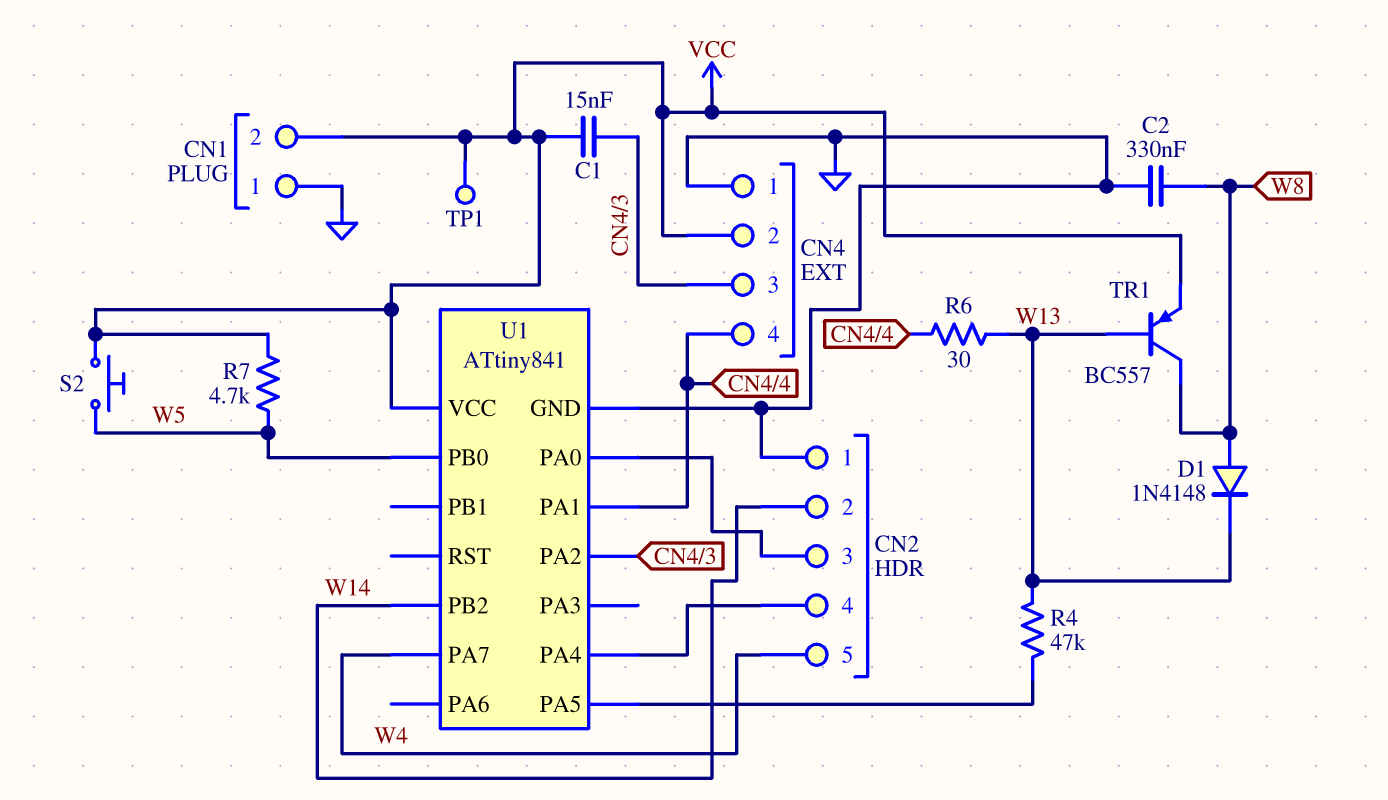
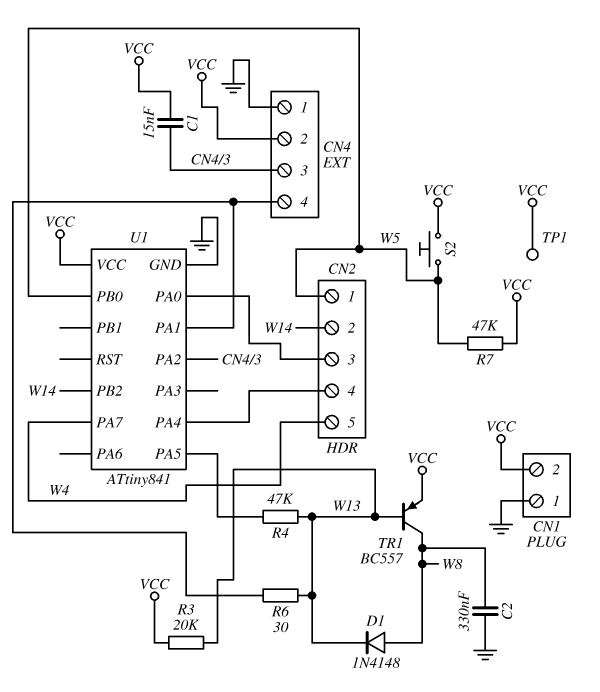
CN2 pin 1: GND -> W5
R3: none -> 20k (VCC, W13)
R7: 4.7k (VCC, W5) -> 47k (VCC, W5)

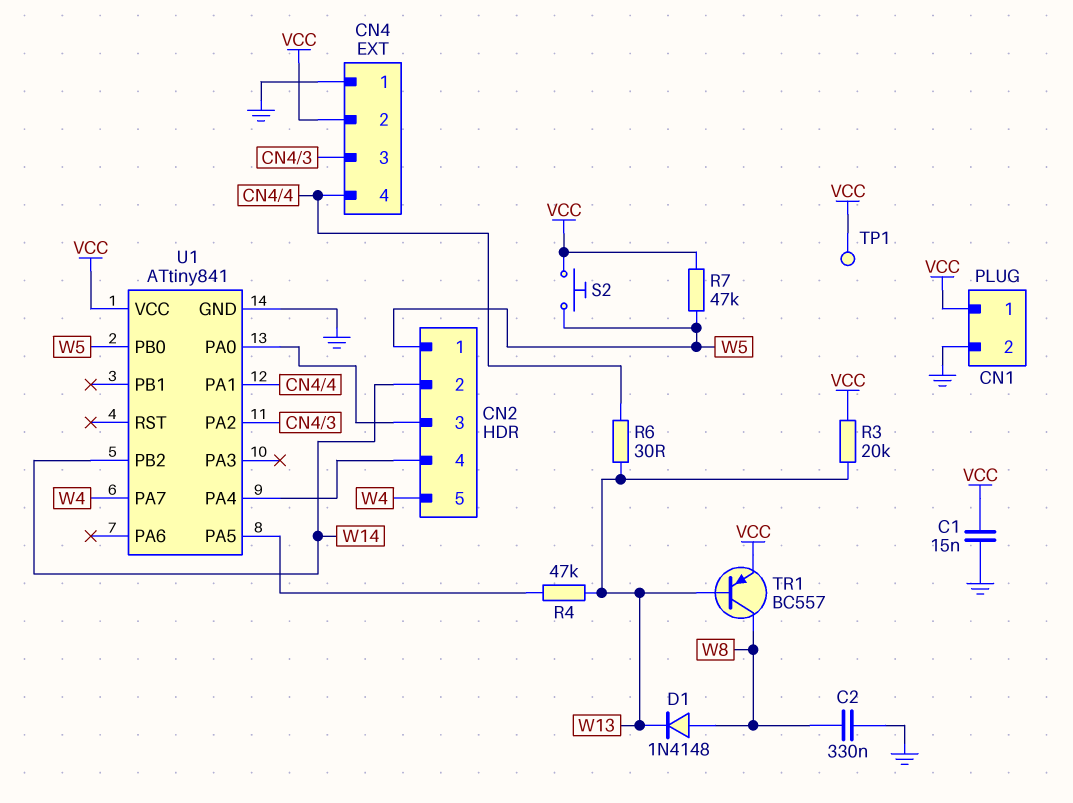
C1: 15nF (CN4/3, VCC) -> 15nF (GND, VCC)
CN1 pin 1: GND -> VCC
CN1 pin 2: VCC -> GND

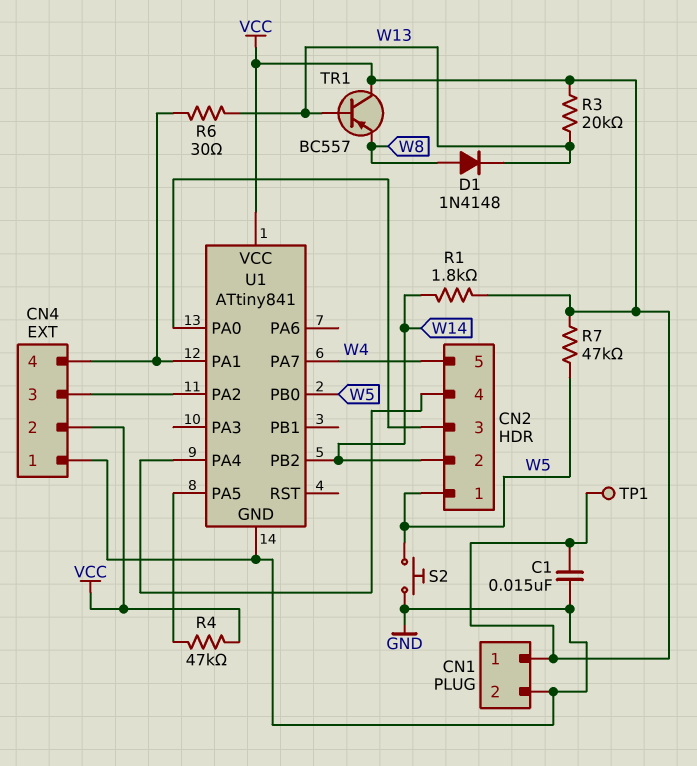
C2: 330nF (GND, W8) -> none
R1: none -> 1.8k (VCC, W14)
R4: 47k (U1/PA5, W13) -> 47k (U1/PA5, VCC)
S2: button (VCC, W5) -> button (GND, W5)
TR1: PNP BC557 (B W13, C W8, E VCC) -> PNP BC557 (B W13, C VCC, E W8)

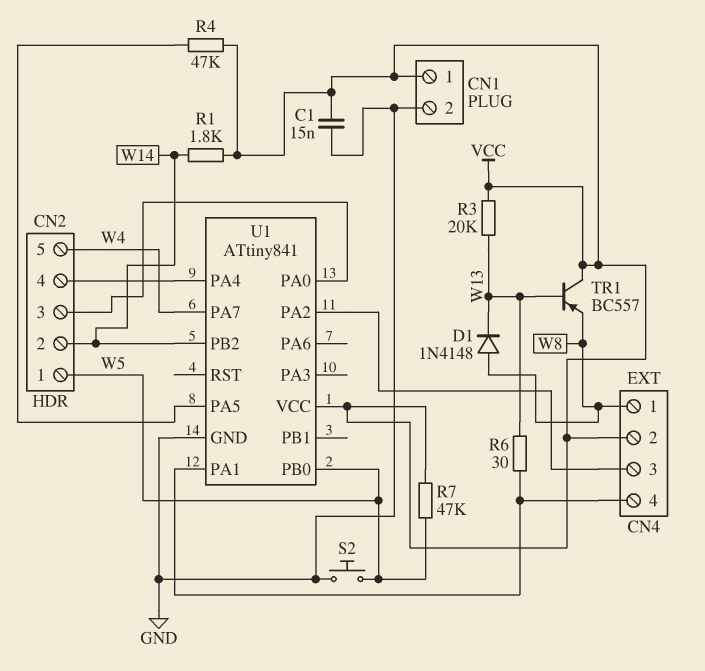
CN4 pin 1: GND -> W8
TP1: test point (VCC) -> none

